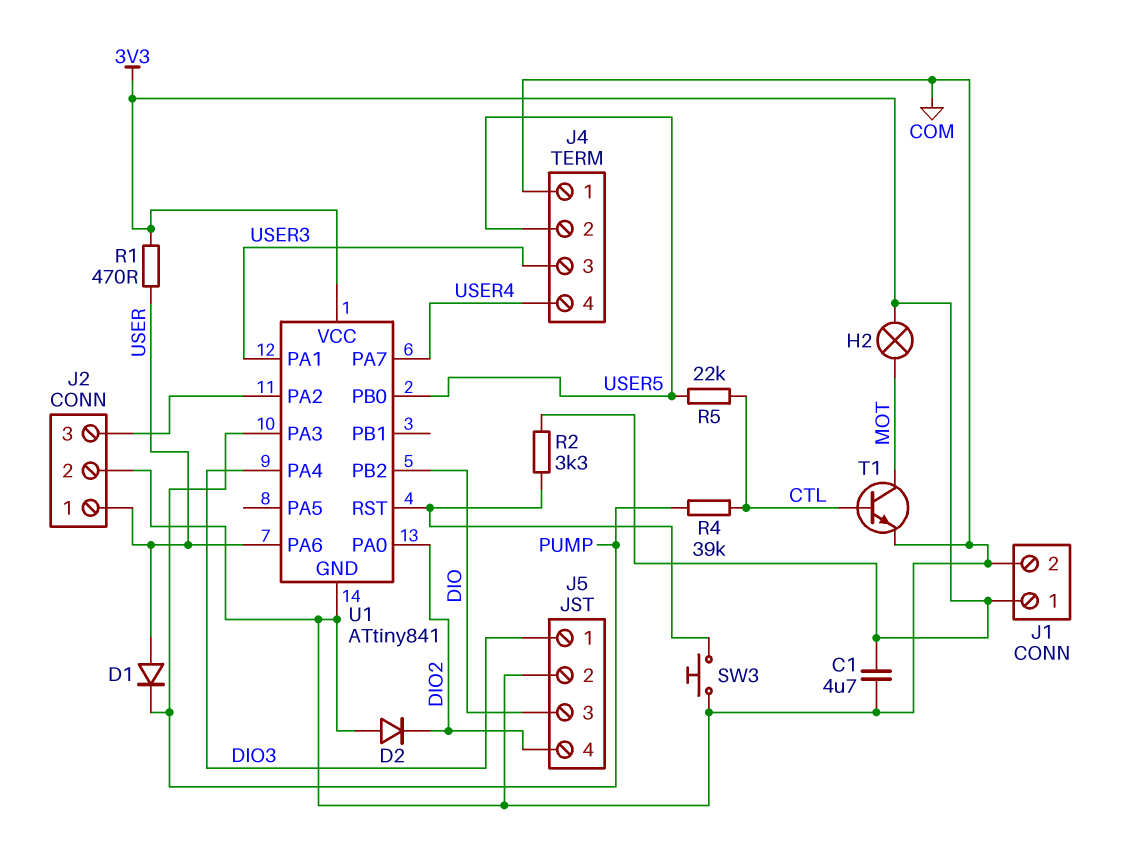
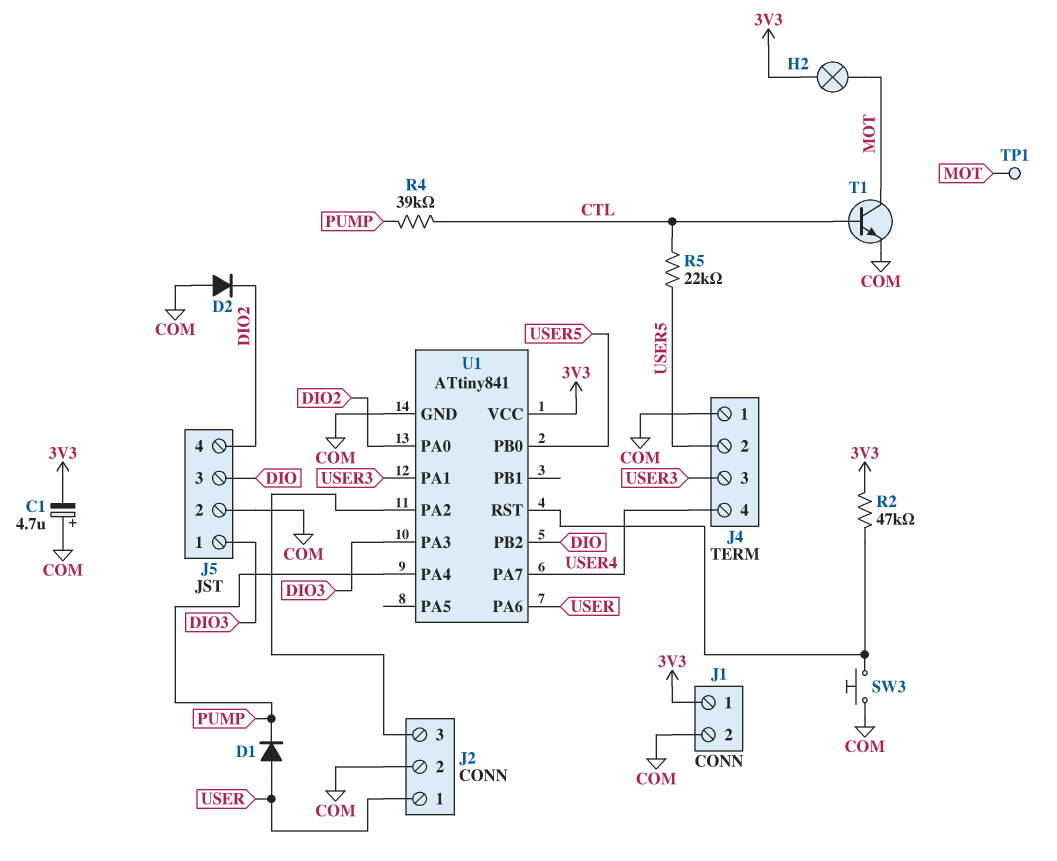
C1: 4.7uF (3V3, COM) -> 4.7uF (plus COM, minus 3V3)
R1: 470 (3V3, USER) -> none
R2: 3.3k (3V3, U1/RST) -> 47k (3V3, U1/RST)
TP1: none -> test point (MOT)
U1 pin PA3: PUMP -> DIO3
U1 pin PA4: DIO3 -> PUMP

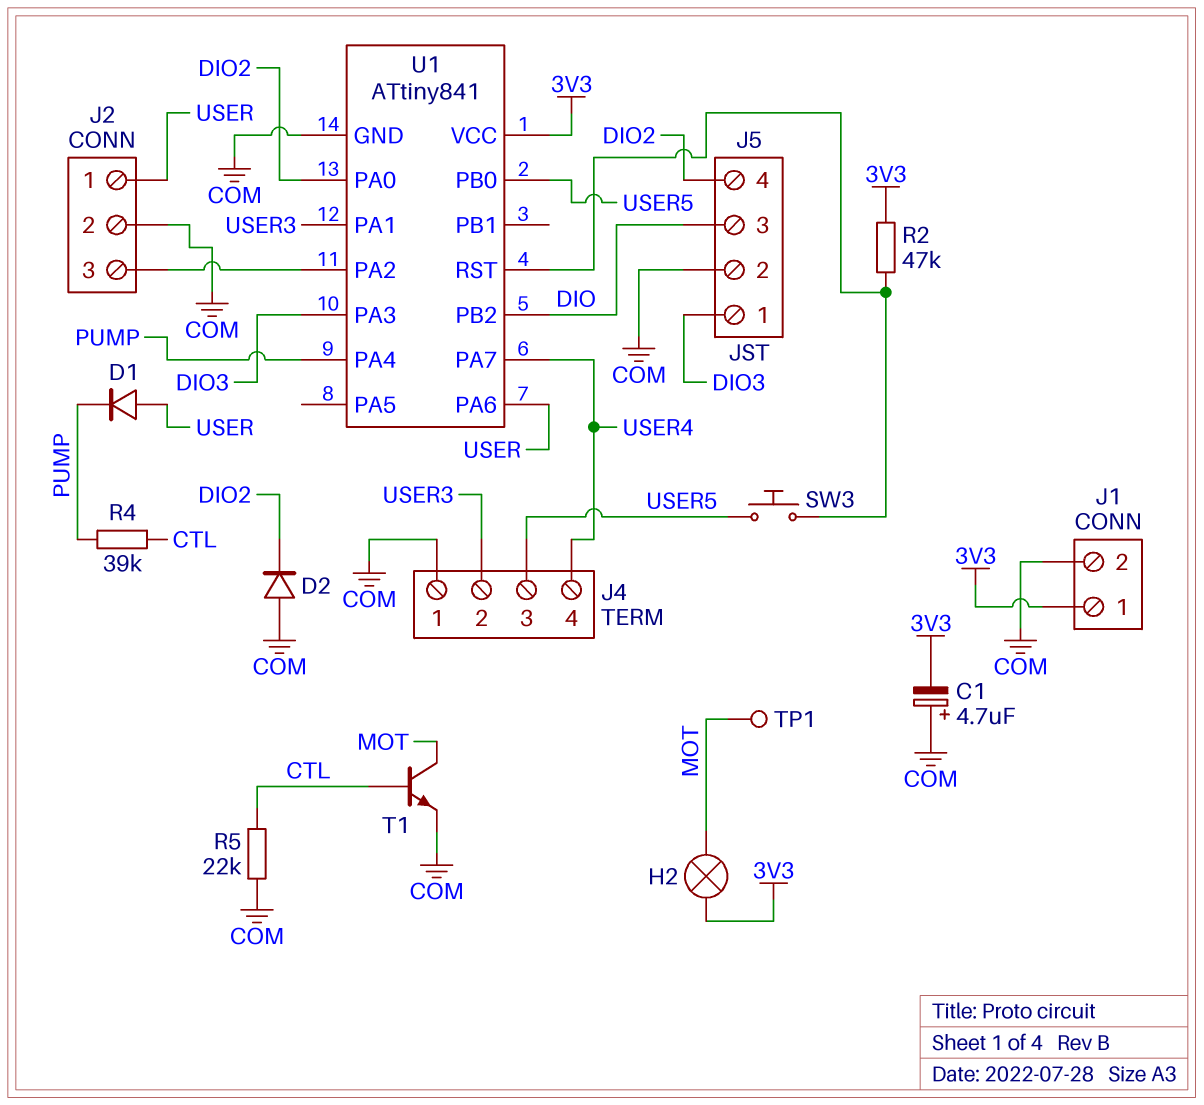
J4 pin 2: USER5 -> USER3
J4 pin 3: USER3 -> USER5
R5: 22k (CTL, USER5) -> 22k (COM, CTL)
SW3: button (COM, U1/RST) -> button (U1/RST, USER5)

